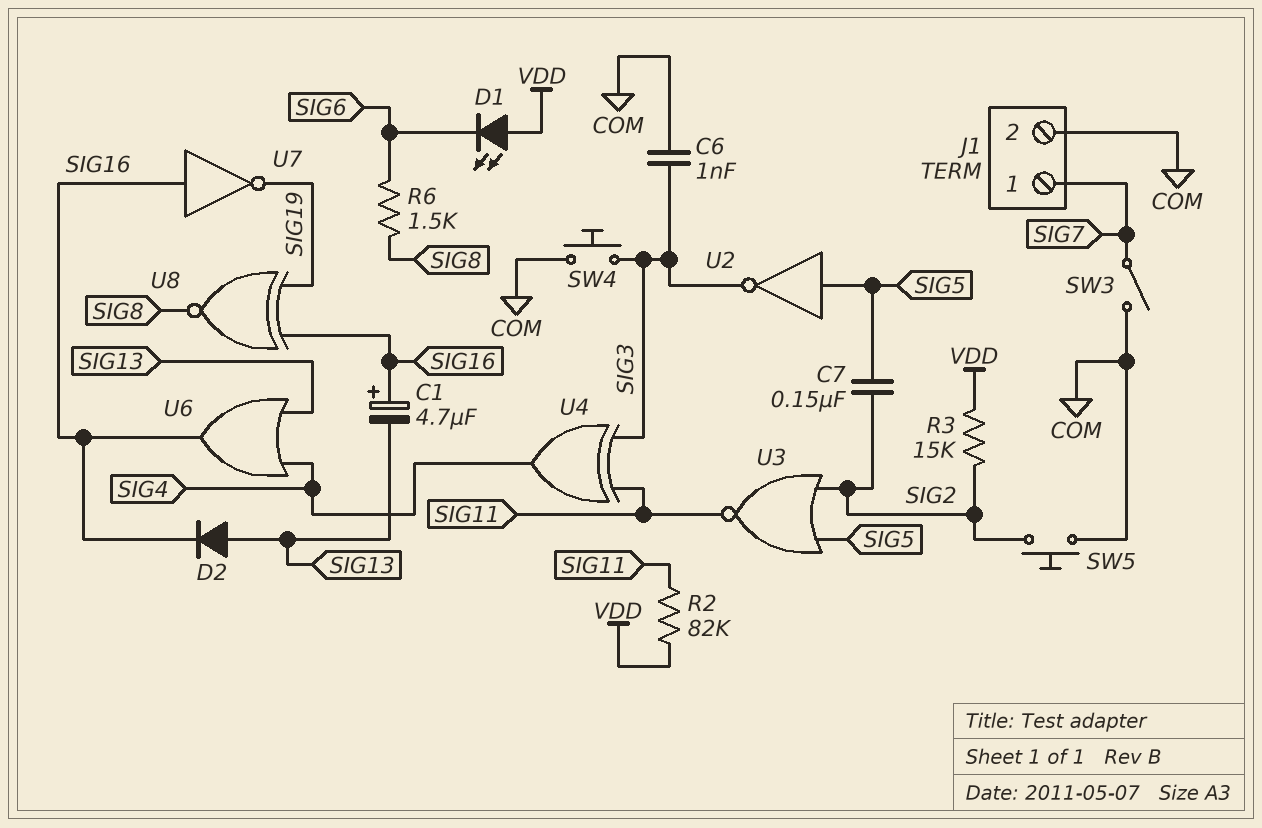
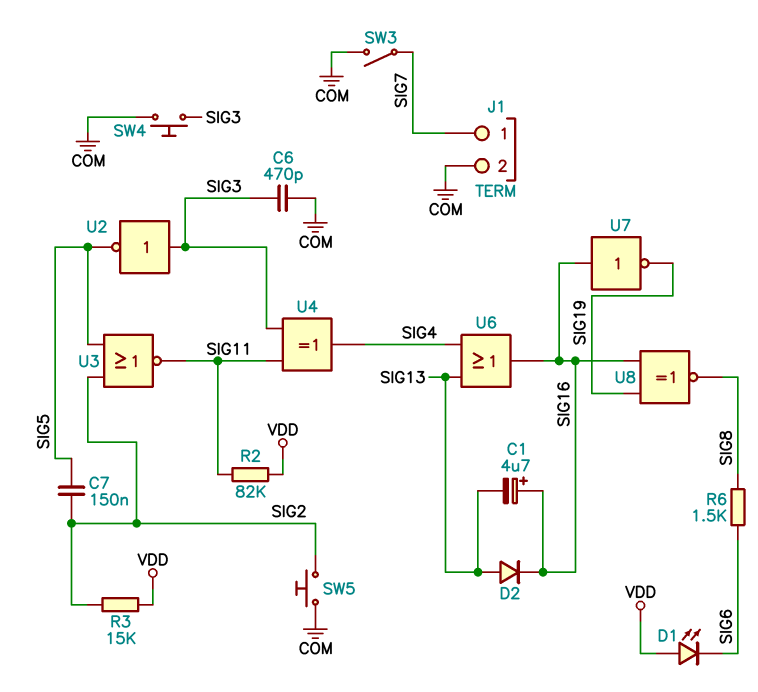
C6: 1nF (COM, SIG3) -> 470pF (COM, SIG3)
U2: NOT (in SIG5, out SIG3) -> NOT (in SIG3, out SIG5)

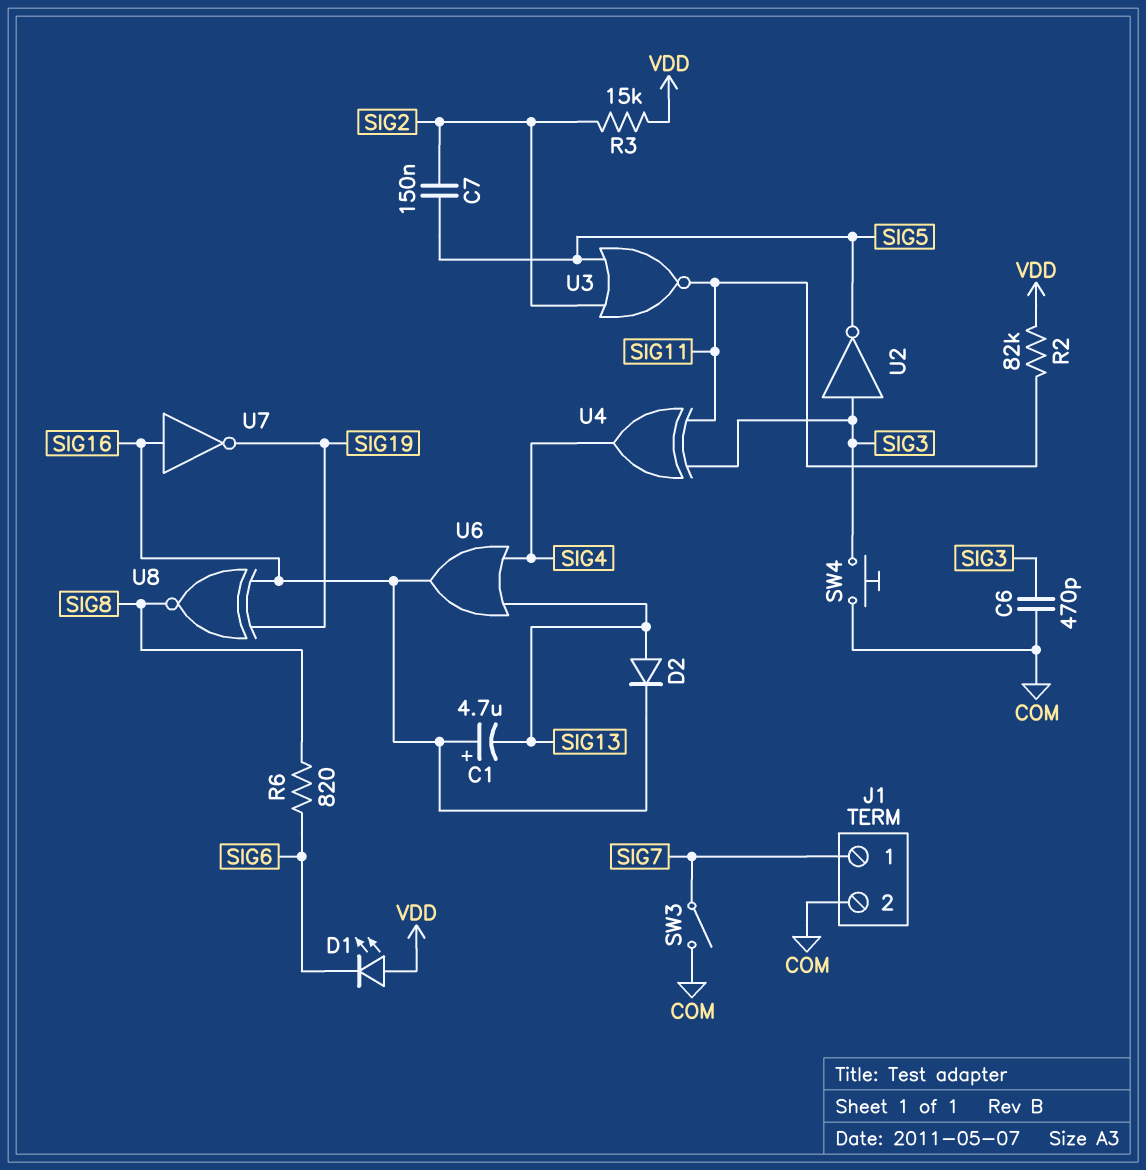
R6: 1.5k (SIG6, SIG8) -> 820 (SIG6, SIG8)
SW5: button (COM, SIG2) -> none

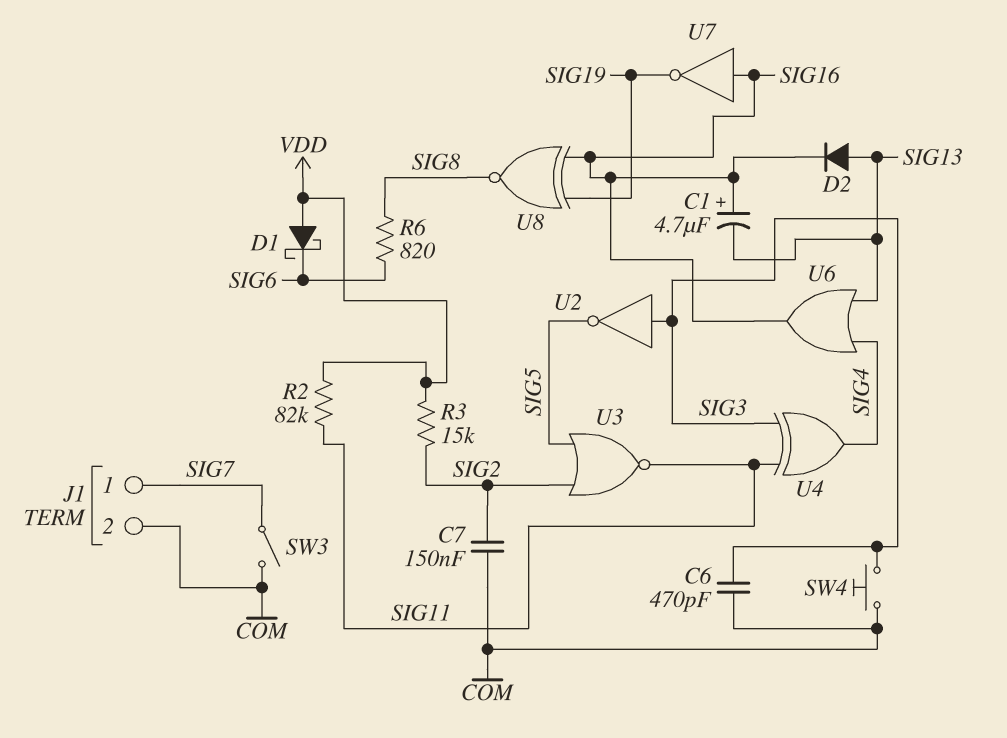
C7: 150nF (SIG2, SIG5) -> 150nF (COM, SIG2)
D1: LED (A VDD, K SIG6) -> schottky (A VDD, K SIG6)

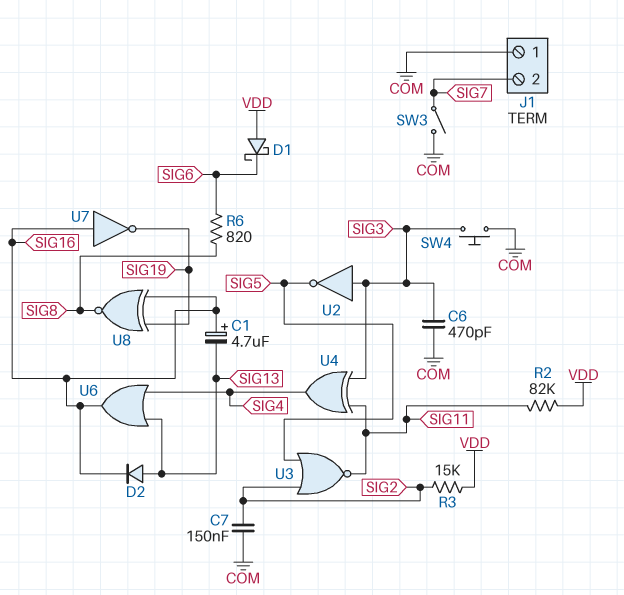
J1 pin 1: SIG7 -> COM
J1 pin 2: COM -> SIG7

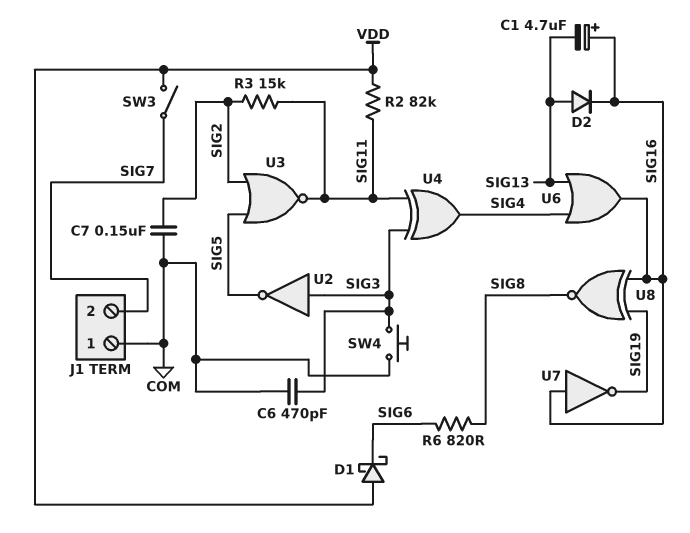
R3: 15k (SIG2, VDD) -> 15k (SIG2, SIG11)
SW3: switch (COM, SIG7) -> switch (SIG7, VDD)

